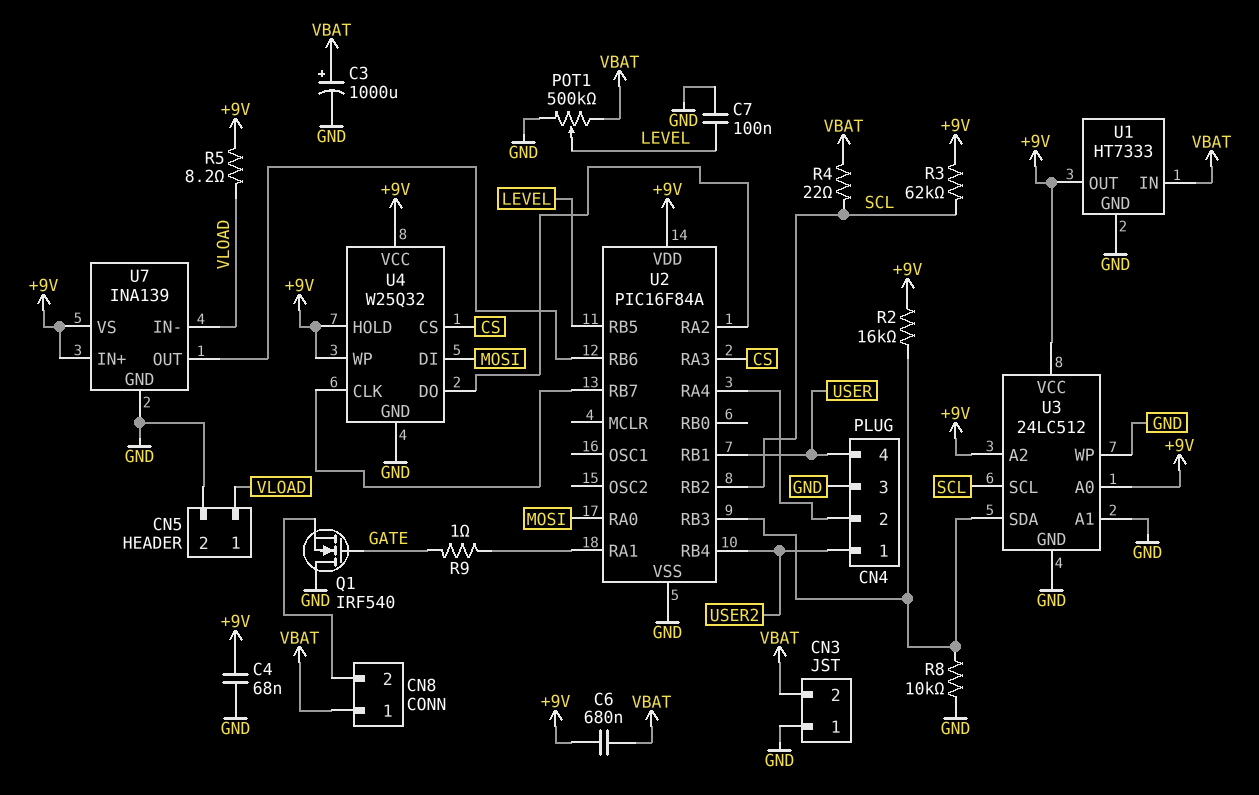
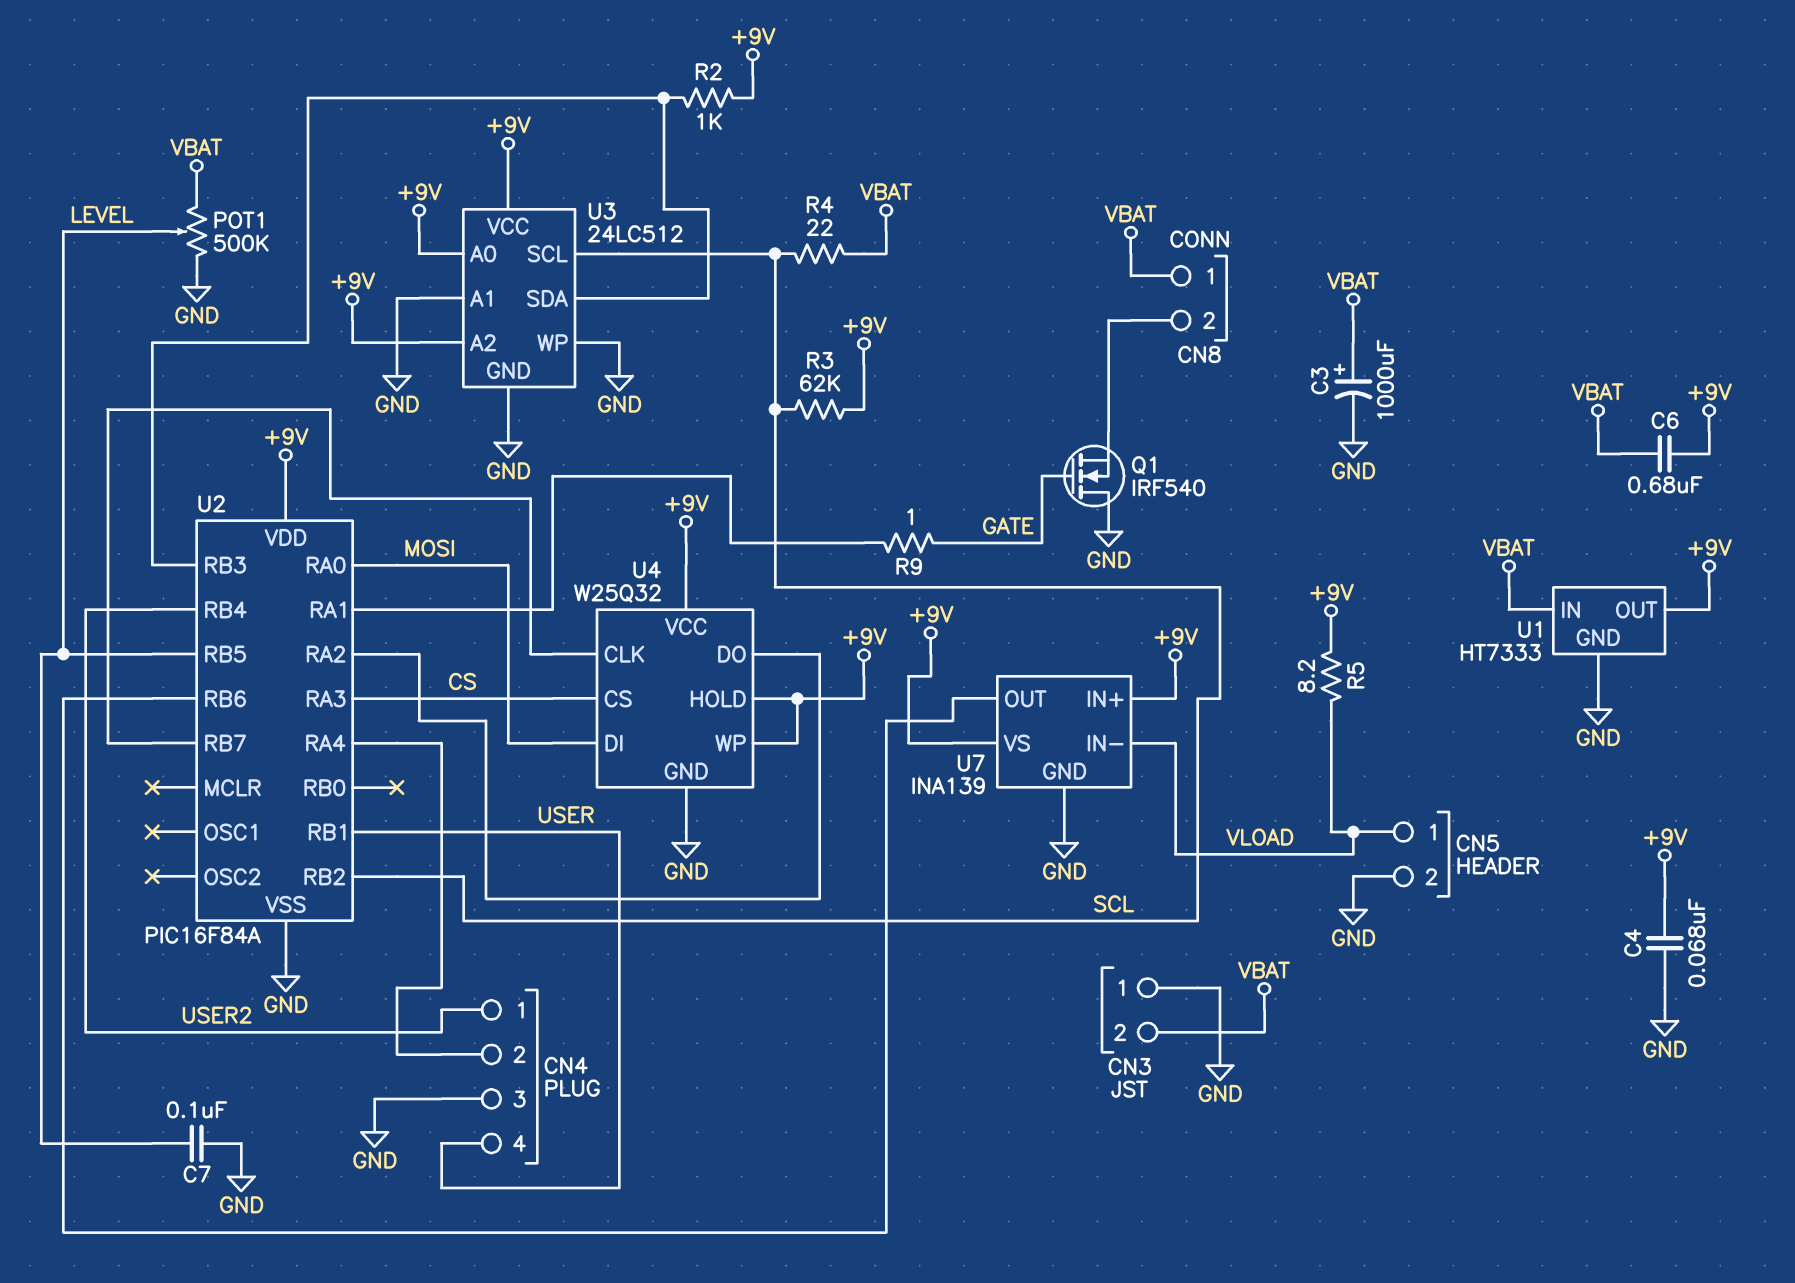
R2: 16k (+9V, U2/RB3) -> 1k (+9V, U2/RB3)
R8: 10k (GND, U2/RB3) -> none

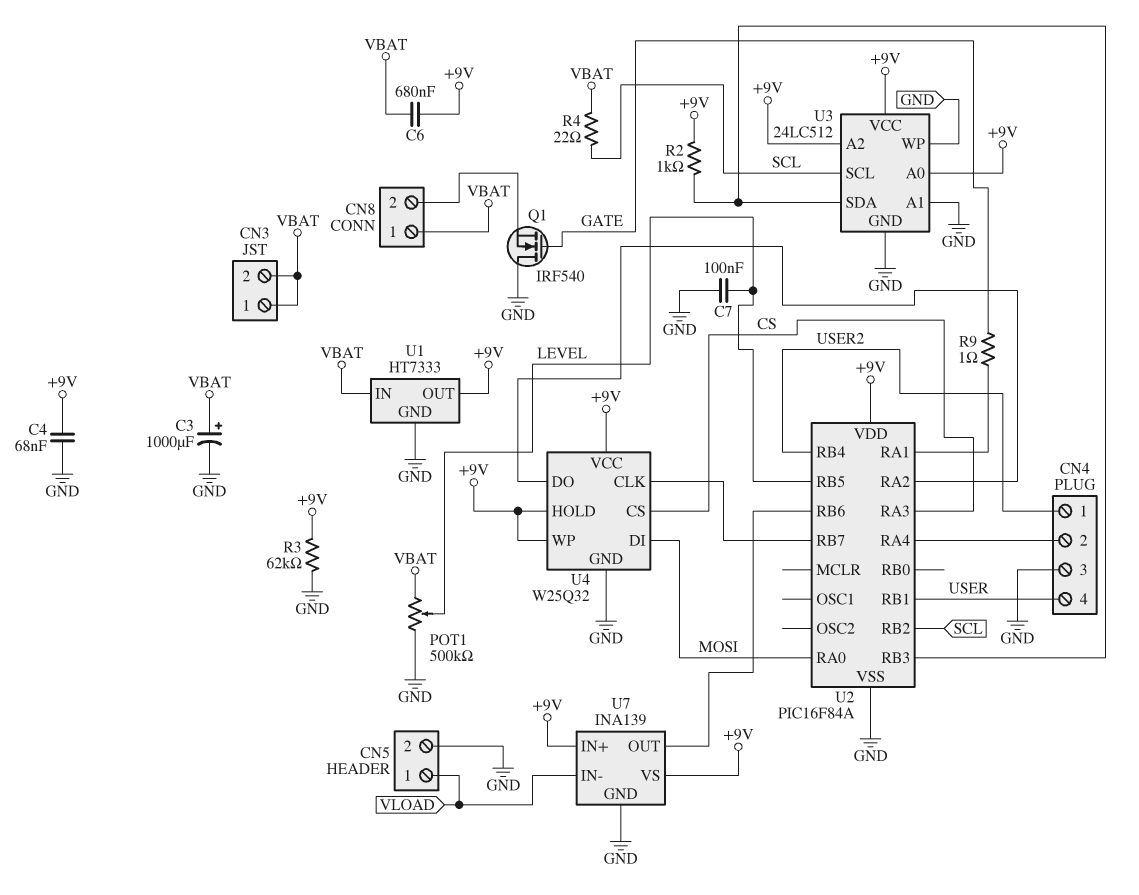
CN3 pin 1: GND -> VBAT
R3: 62k (+9V, SCL) -> 62k (+9V, GND)
R5: 8.2 (+9V, VLOAD) -> none

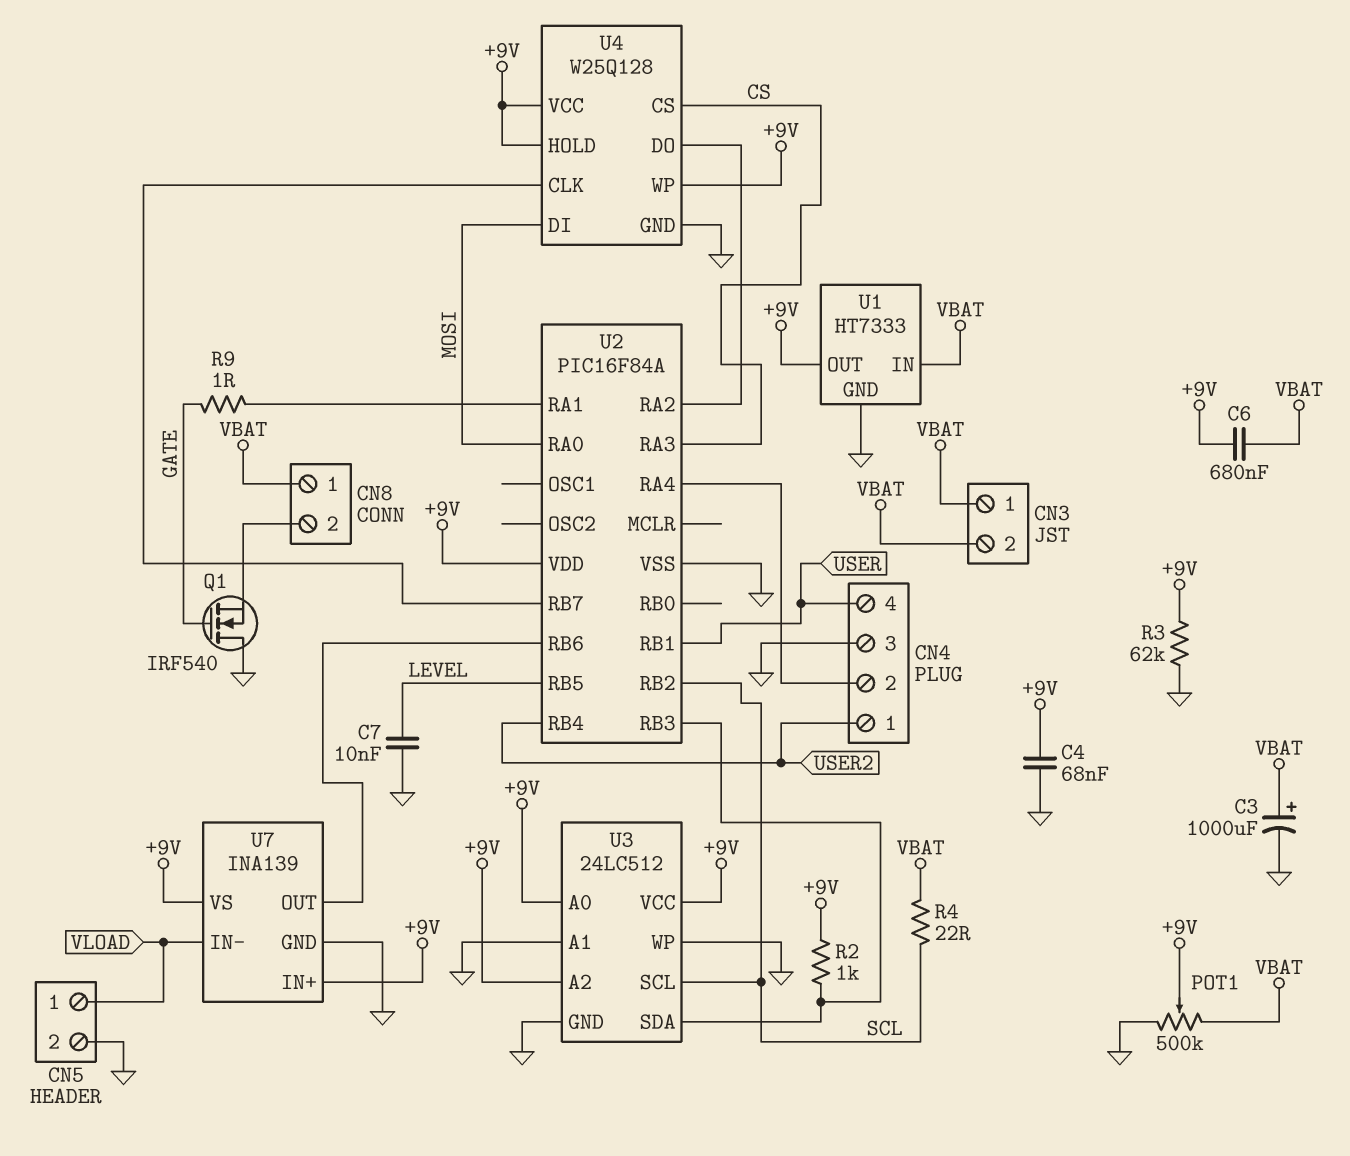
C7: 100nF (GND, LEVEL) -> 10nF (GND, LEVEL)
POT1: 500k (GND, VBAT, wiper LEVEL) -> 500k (GND, VBAT, wiper +9V)
U4: W25Q32 -> W25Q128

